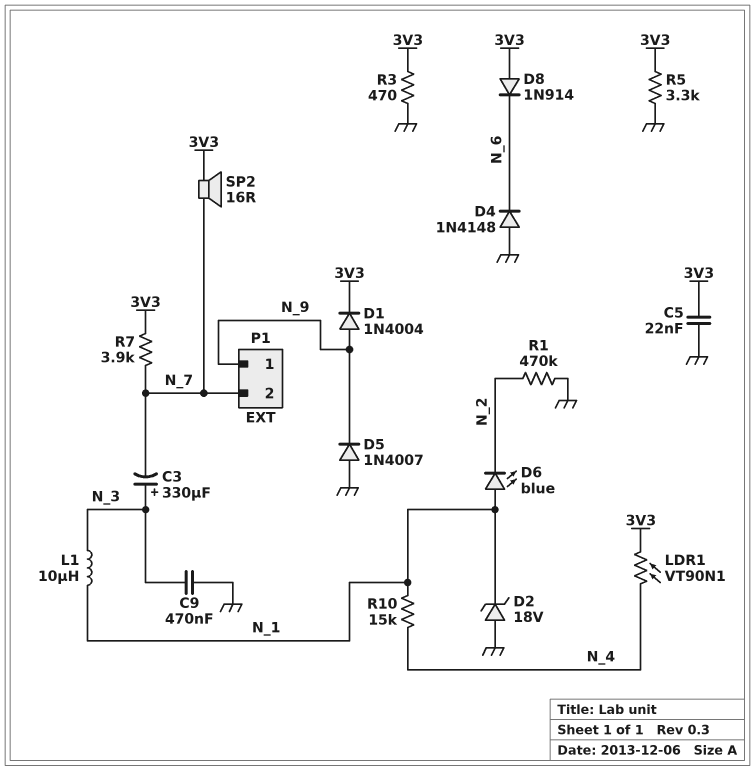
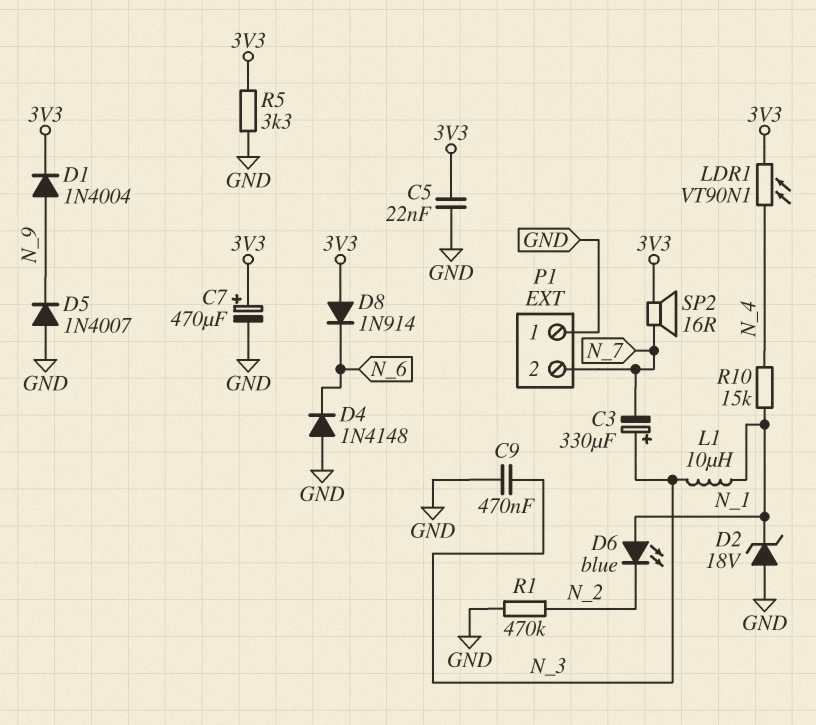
C7: none -> 470uF (plus 3V3, minus GND)
P1 pin 1: N_9 -> GND
R3: 470 (3V3, GND) -> none
R7: 3.9k (3V3, N_7) -> none

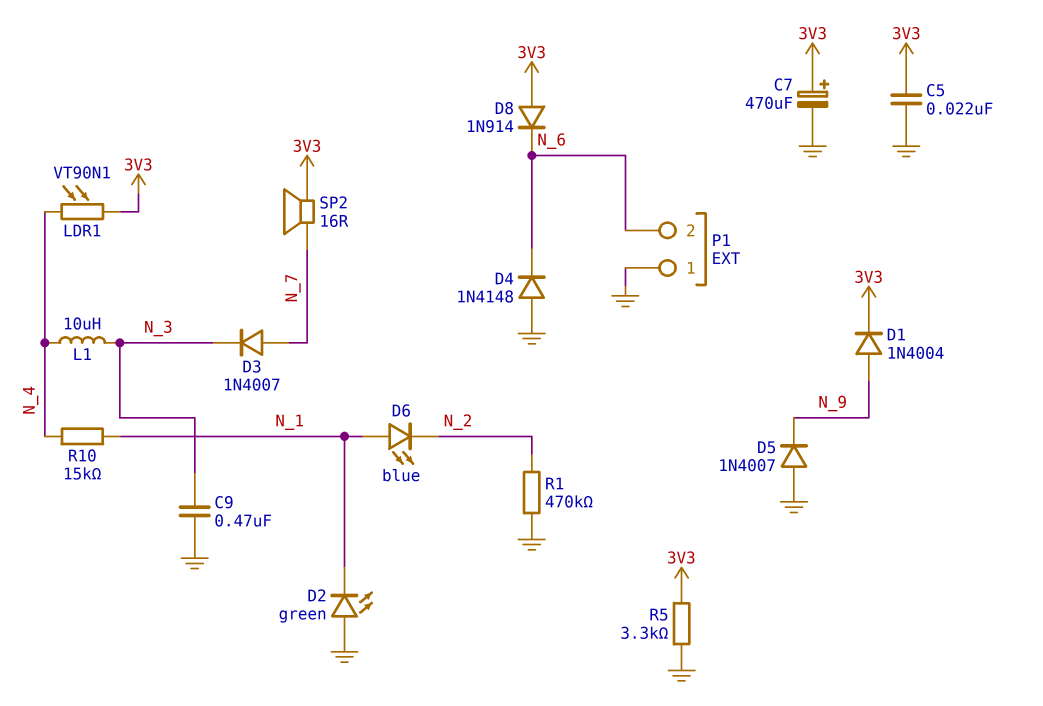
C3: 330uF (plus N_3, minus N_7) -> none
D2: zener 18V (A GND, K N_1) -> LED green (A GND, K N_1)
D3: none -> diode 1N4007 (A N_7, K N_3)
L1: 10uH (N_1, N_3) -> 10uH (N_3, N_4)
P1 pin 2: N_7 -> N_6

